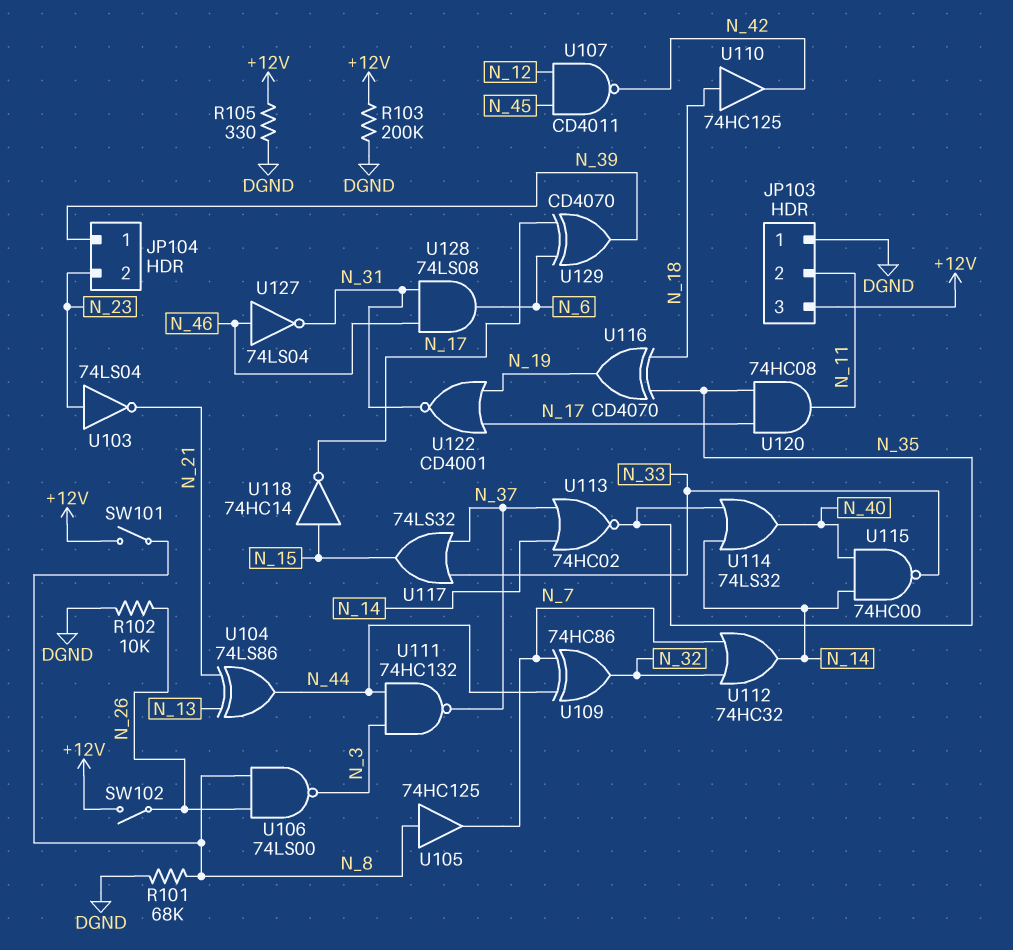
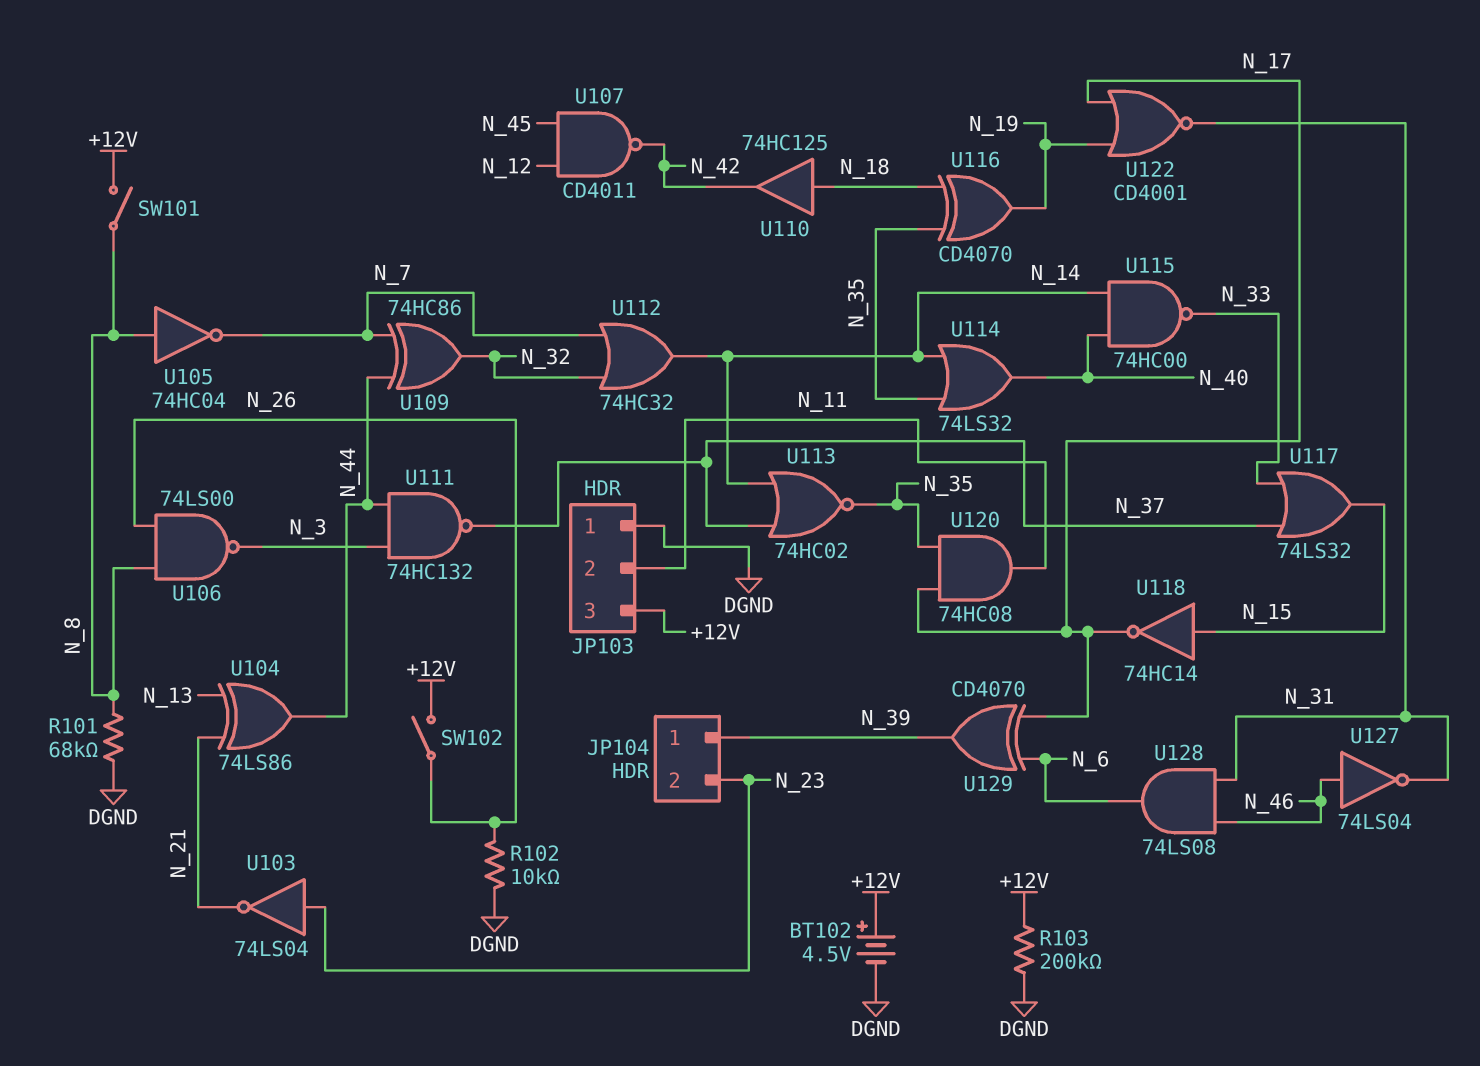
BT102: none -> 4.5V (plus +12V, minus DGND)
R105: 330 (+12V, DGND) -> none
U105: buffer 74HC125 (in N_8, out N_7) -> NOT 74HC04 (in N_8, out N_7)

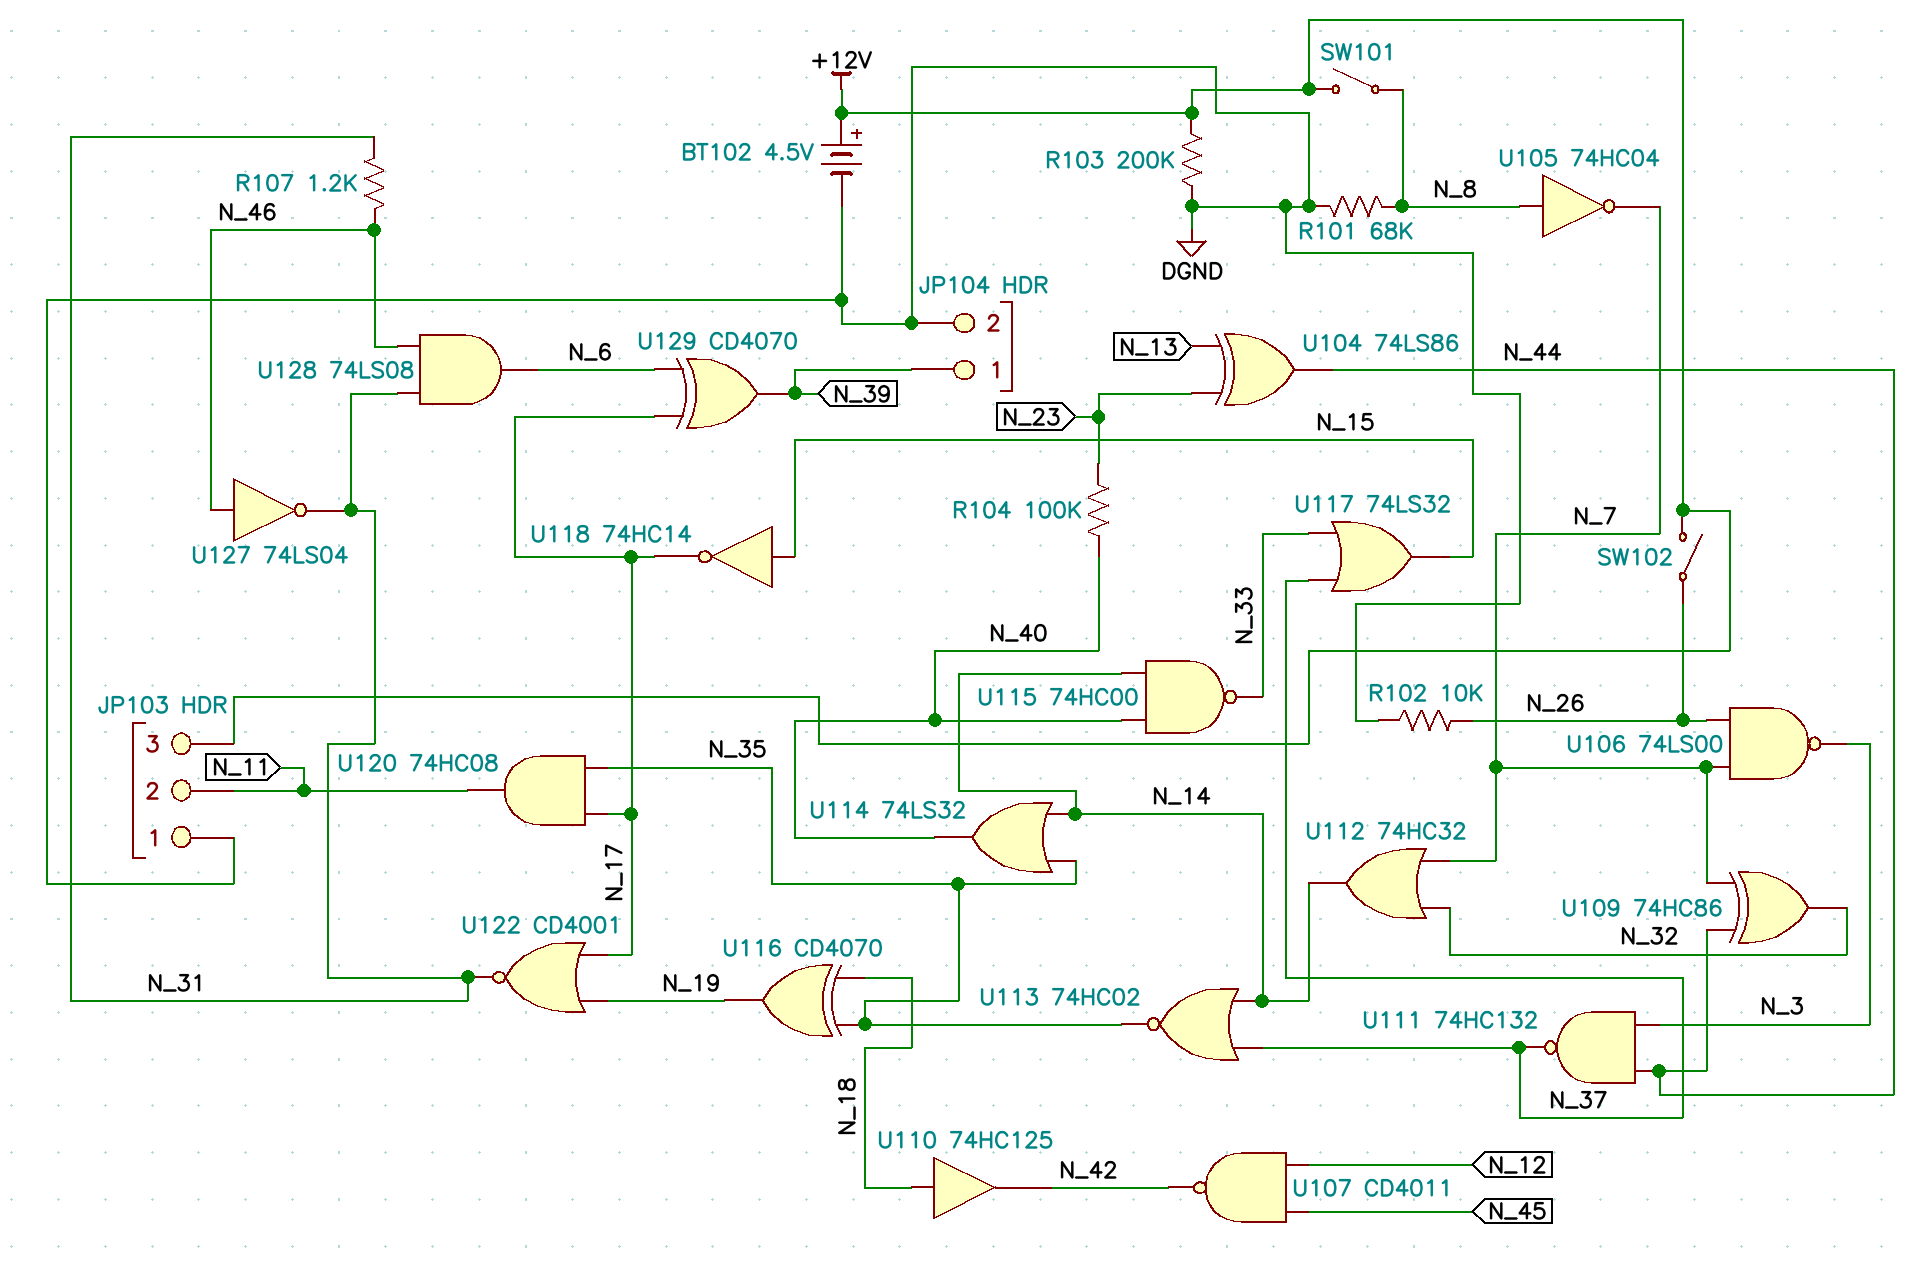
JP104 pin 2: N_23 -> DGND
R104: none -> 100k (N_23, N_40)
R107: none -> 1.2k (N_31, N_46)
U103: NOT 74LS04 (in N_23, out N_21) -> none
U104: XOR 74LS86 (in N_13, in N_21, out N_44) -> XOR 74LS86 (in N_13, in N_23, out N_44)
U106: NAND 74LS00 (in N_8, in N_26, out N_3) -> NAND 74LS00 (in N_7, in N_26, out N_3)

